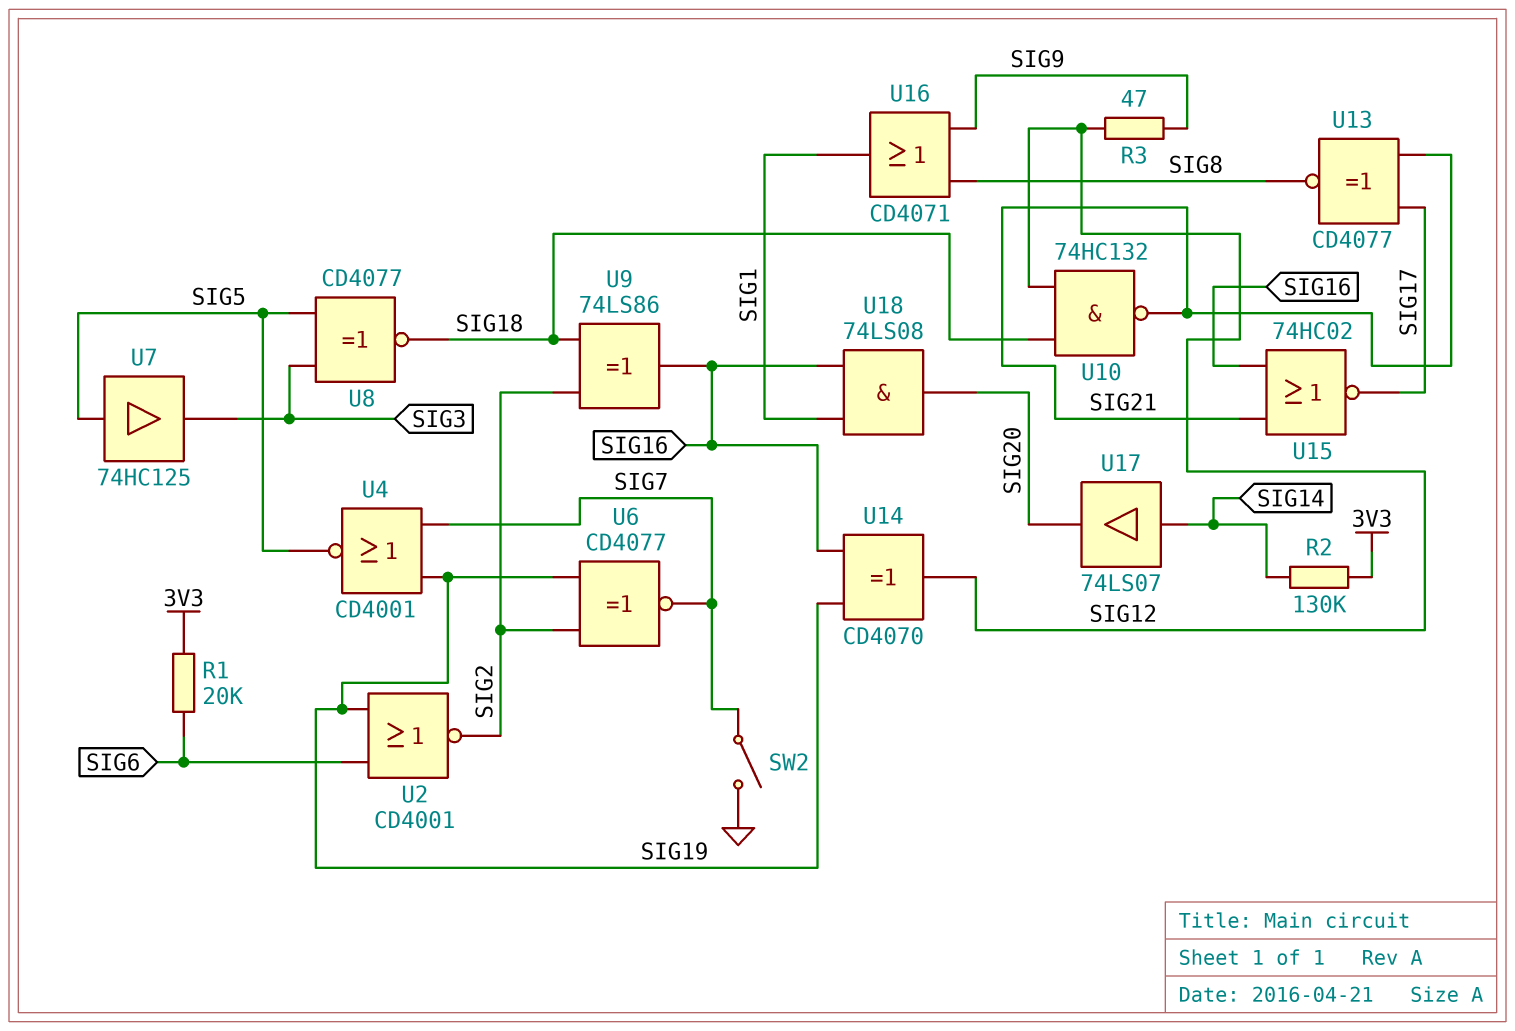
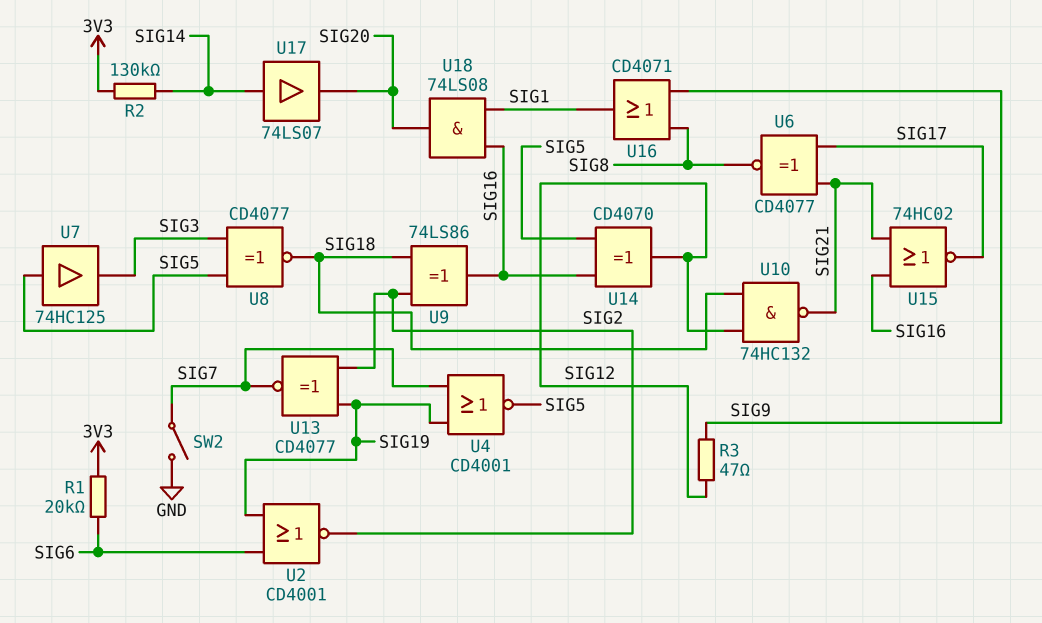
U6: XNOR CD4077 (in SIG2, in SIG19, out SIG7) -> XNOR CD4077 (in SIG17, in SIG21, out SIG8)
U13: XNOR CD4077 (in SIG17, in SIG21, out SIG8) -> XNOR CD4077 (in SIG2, in SIG19, out SIG7)
U14: XOR CD4070 (in SIG16, in SIG19, out SIG12) -> XOR CD4070 (in SIG5, in SIG16, out SIG12)

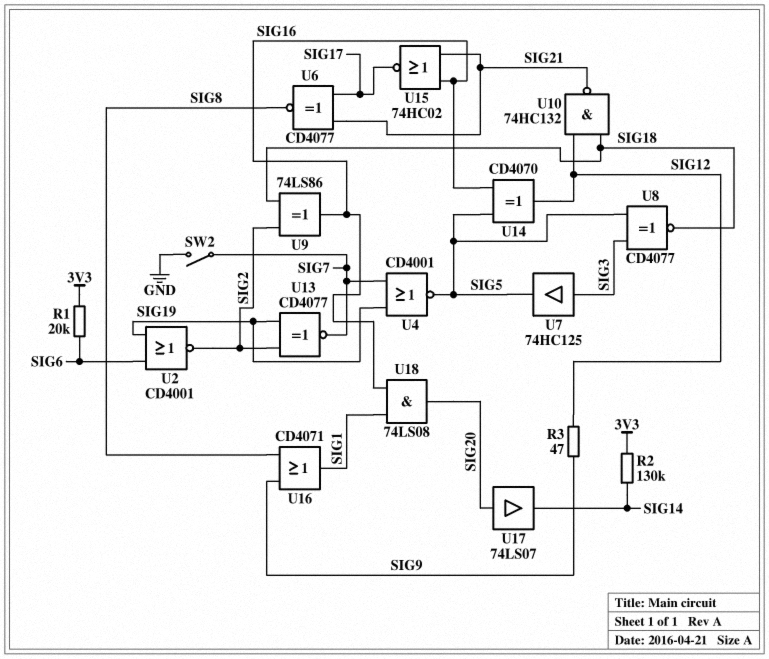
U7: buffer 74HC125 (in SIG5, out SIG3) -> buffer 74HC125 (in SIG3, out SIG5)
U17: buffer 74LS07 (in SIG14, out SIG20) -> buffer 74LS07 (in SIG20, out SIG14)

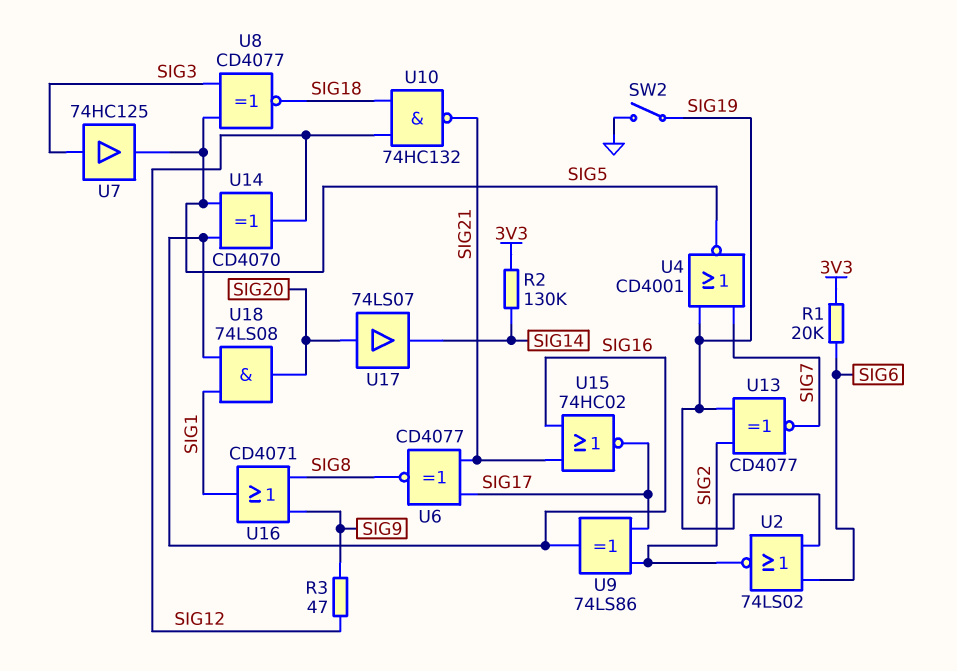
SW2: switch (GND, SIG7) -> switch (GND, SIG19)
U2: NOR CD4001 (in SIG6, in SIG19, out SIG2) -> NOR 74LS02 (in SIG6, in SIG19, out SIG2)
U9: XOR 74LS86 (in SIG2, in SIG18, out SIG16) -> XOR 74LS86 (in SIG2, in SIG17, out SIG16)

